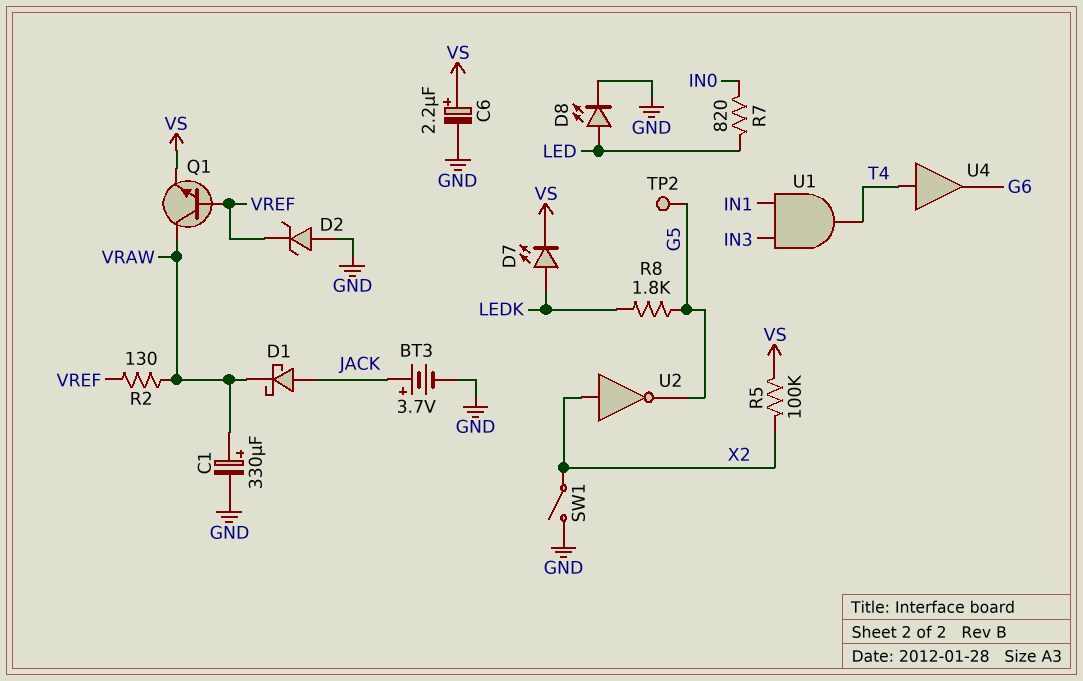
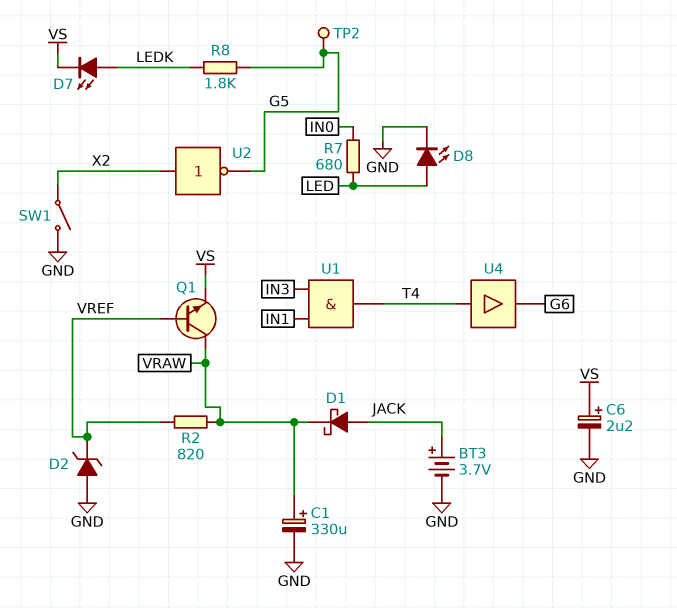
R2: 130 (VRAW, VREF) -> 820 (VRAW, VREF)
R5: 100k (VS, X2) -> none
R7: 820 (IN0, LED) -> 680 (IN0, LED)

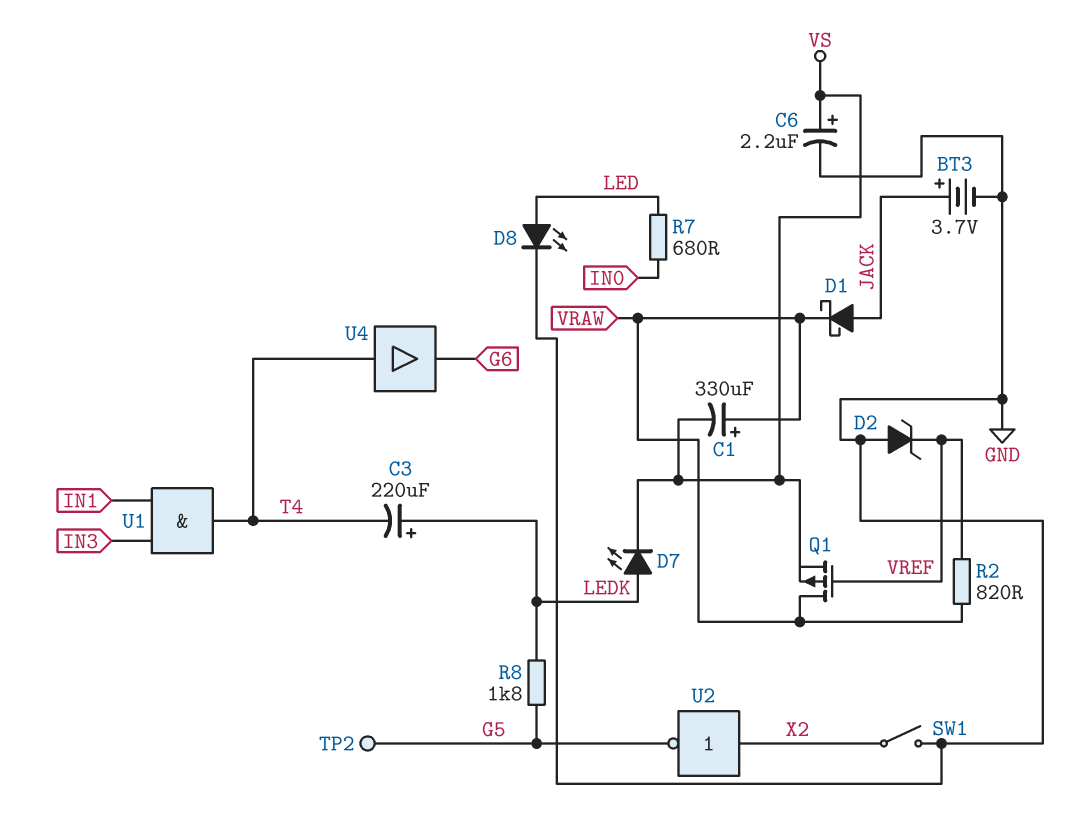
C1: 330uF (plus VRAW, minus GND) -> 330uF (plus VRAW, minus VS)
C3: none -> 220uF (plus LEDK, minus T4)
Q1: NPN (B VREF, C VRAW, E VS) -> PMOS (G VREF, D VRAW, S VS)

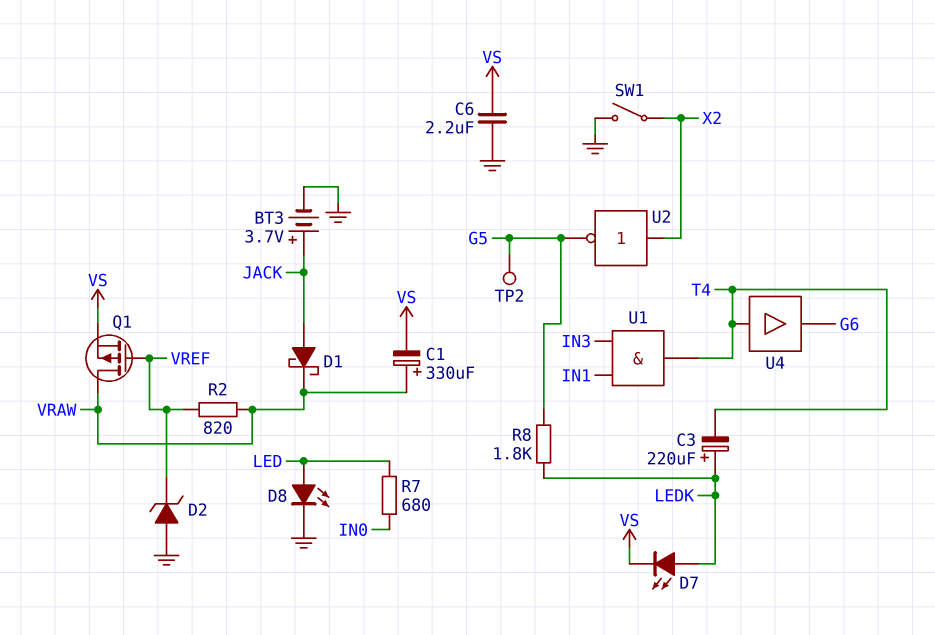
C6: 2.2uF (plus VS, minus GND) -> 2.2uF (GND, VS)

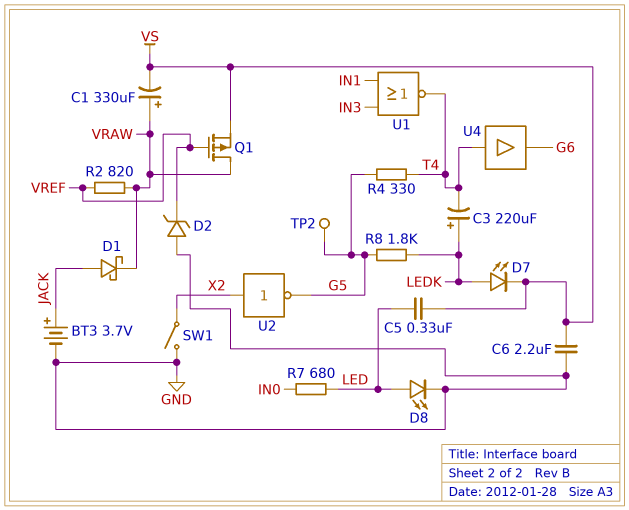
C5: none -> 330nF (LED, VS)
R4: none -> 330 (G5, T4)
U1: AND (in IN1, in IN3, out T4) -> NOR (in IN1, in IN3, out T4)

